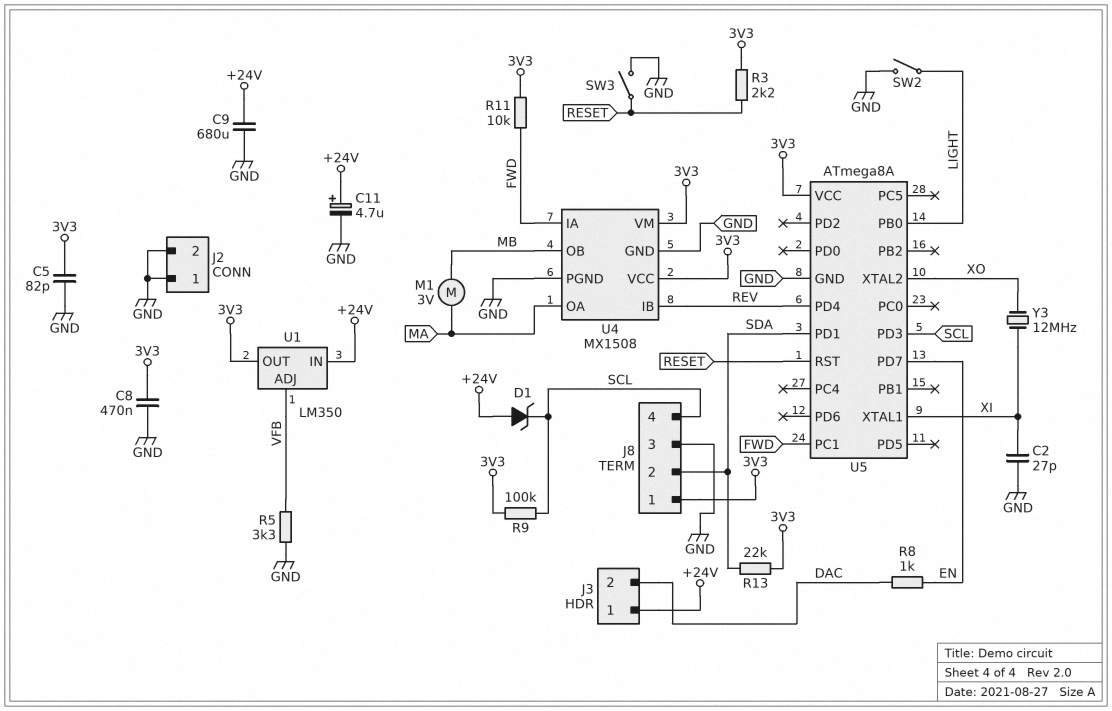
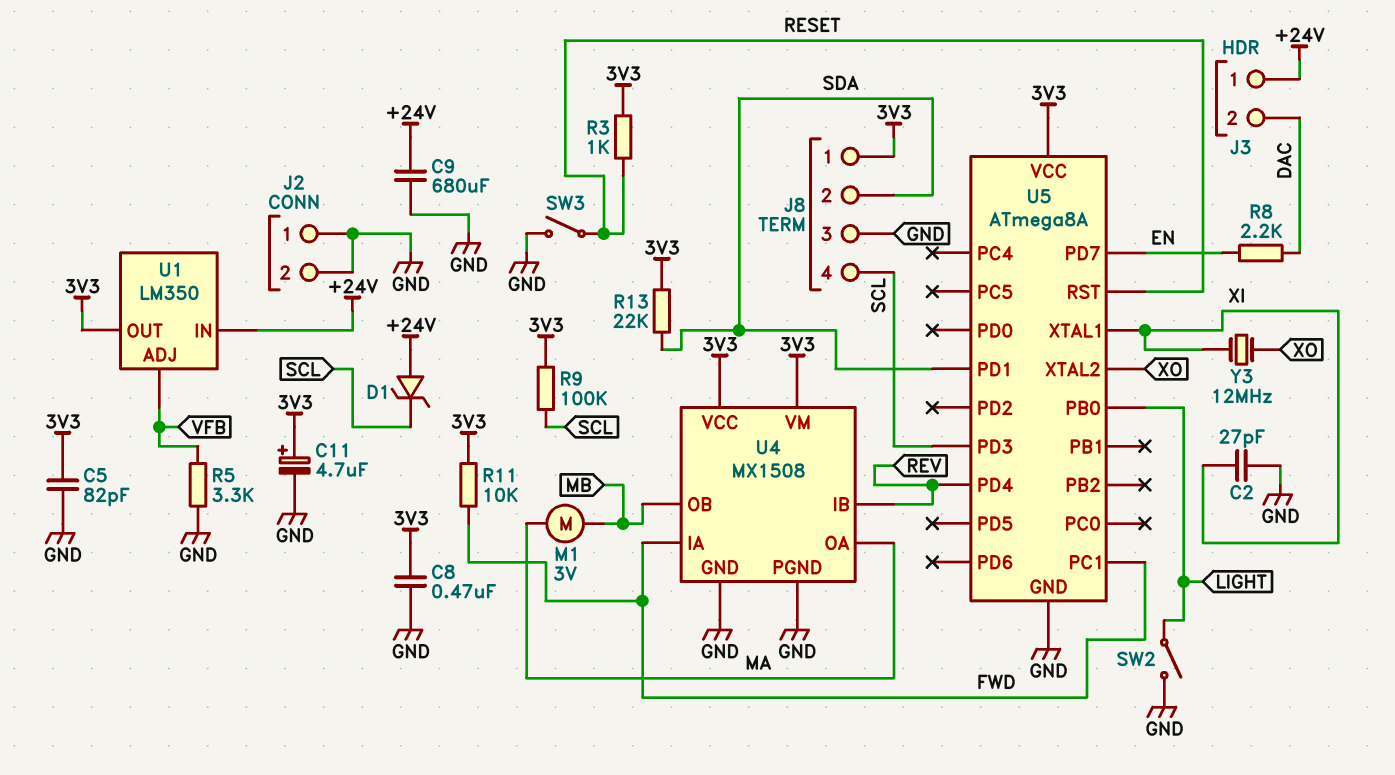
C11: 4.7uF (plus +24V, minus GND) -> 4.7uF (plus 3V3, minus GND)
R3: 2.2k (3V3, RESET) -> 1k (3V3, RESET)
R8: 1k (DAC, EN) -> 2.2k (DAC, EN)

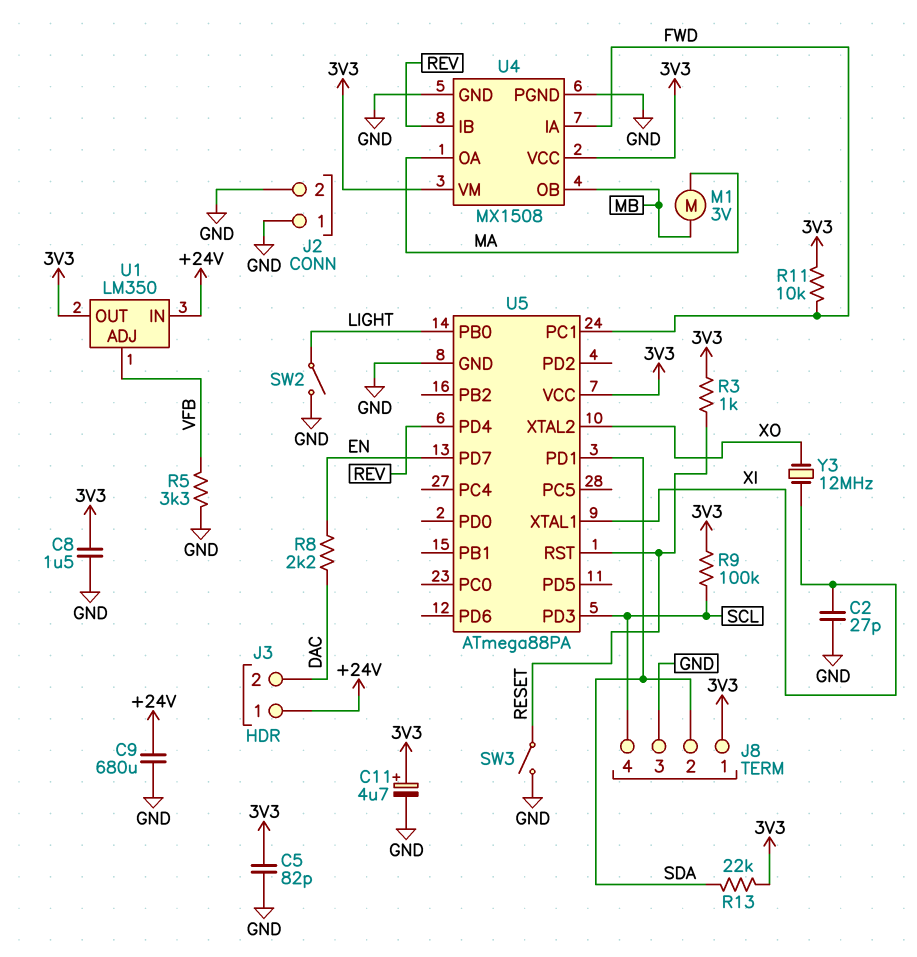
C8: 470nF (3V3, GND) -> 1.5uF (3V3, GND)
D1: zener (A +24V, K SCL) -> none
U5: ATmega8A -> ATmega88PA

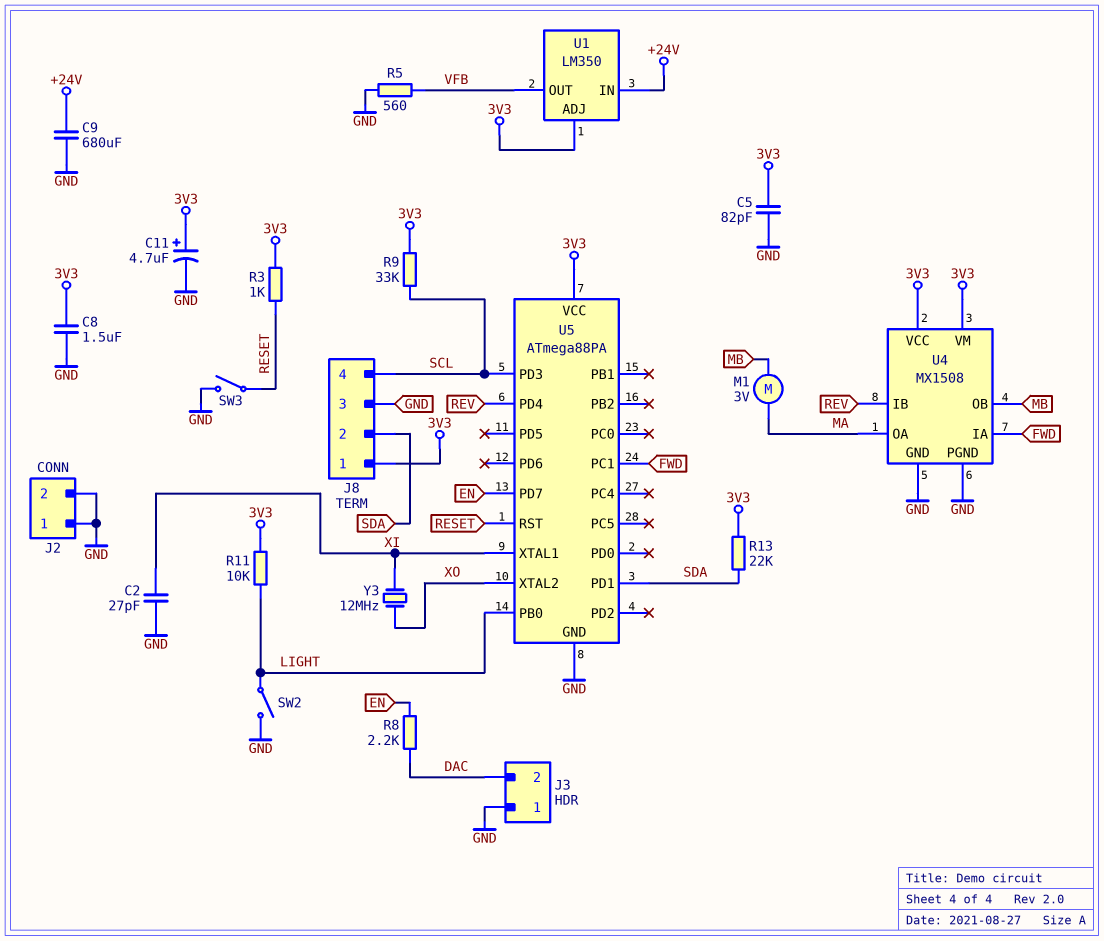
J3 pin 1: +24V -> GND
R5: 3.3k (GND, VFB) -> 560 (GND, VFB)
R9: 100k (3V3, SCL) -> 33k (3V3, SCL)
R11: 10k (3V3, FWD) -> 10k (3V3, LIGHT)
U1 pin ADJ: VFB -> 3V3
U1 pin OUT: 3V3 -> VFB

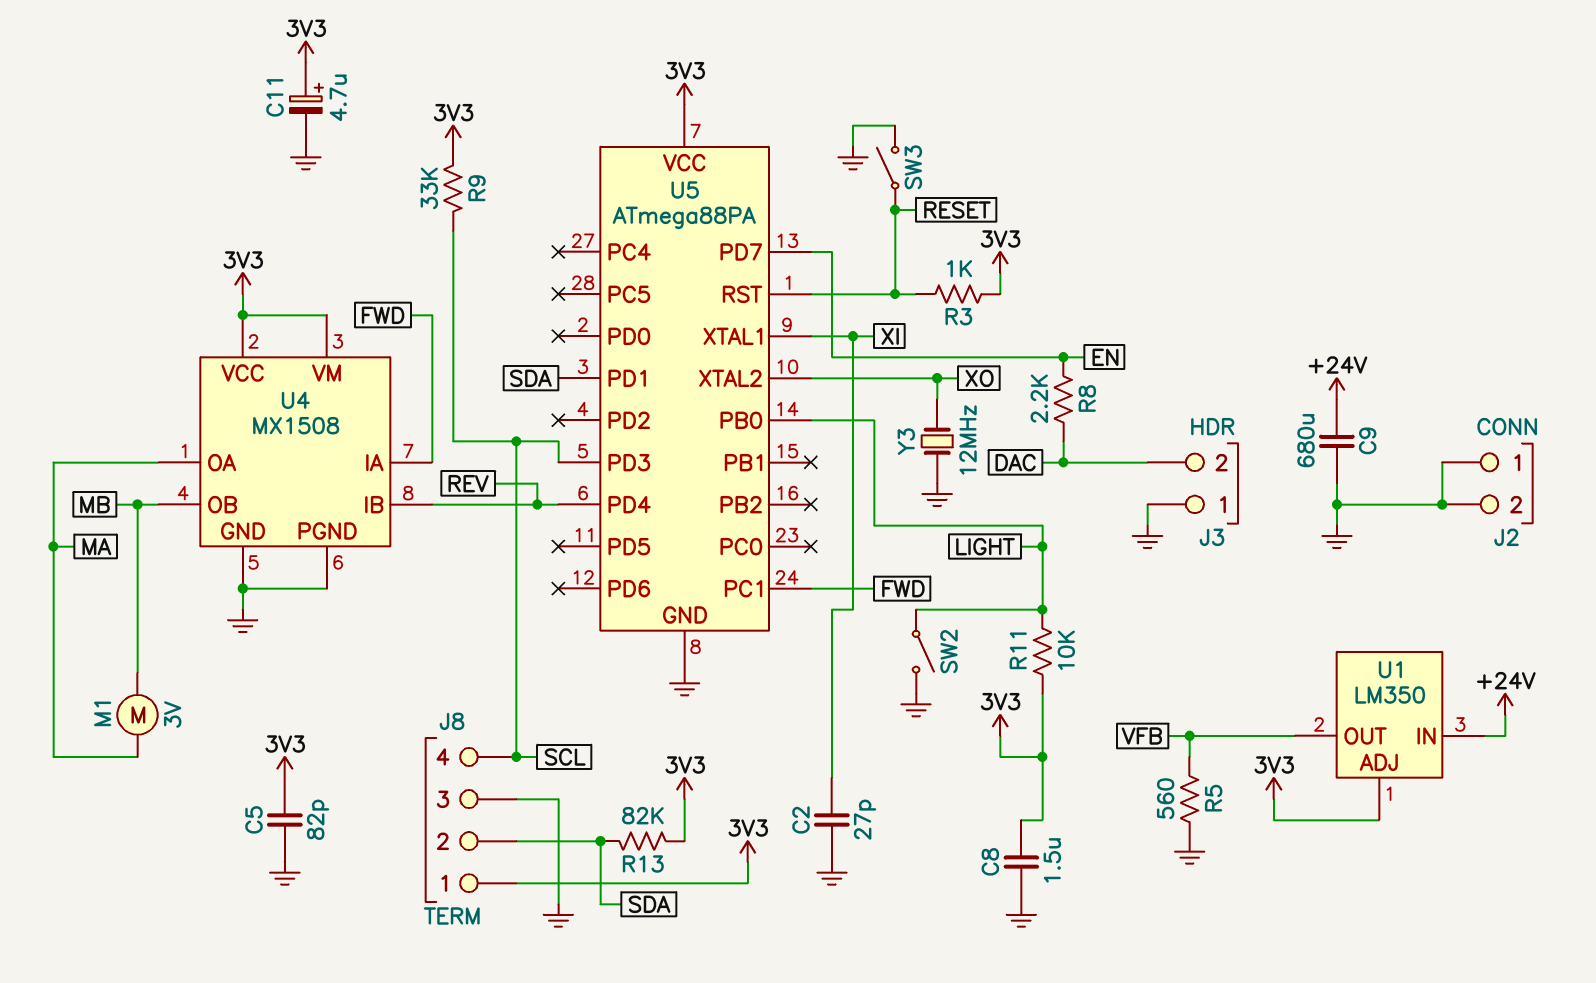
R13: 22k (3V3, SDA) -> 82k (3V3, SDA)
Y3: 12MHz (XI, XO) -> 12MHz (GND, XO)

